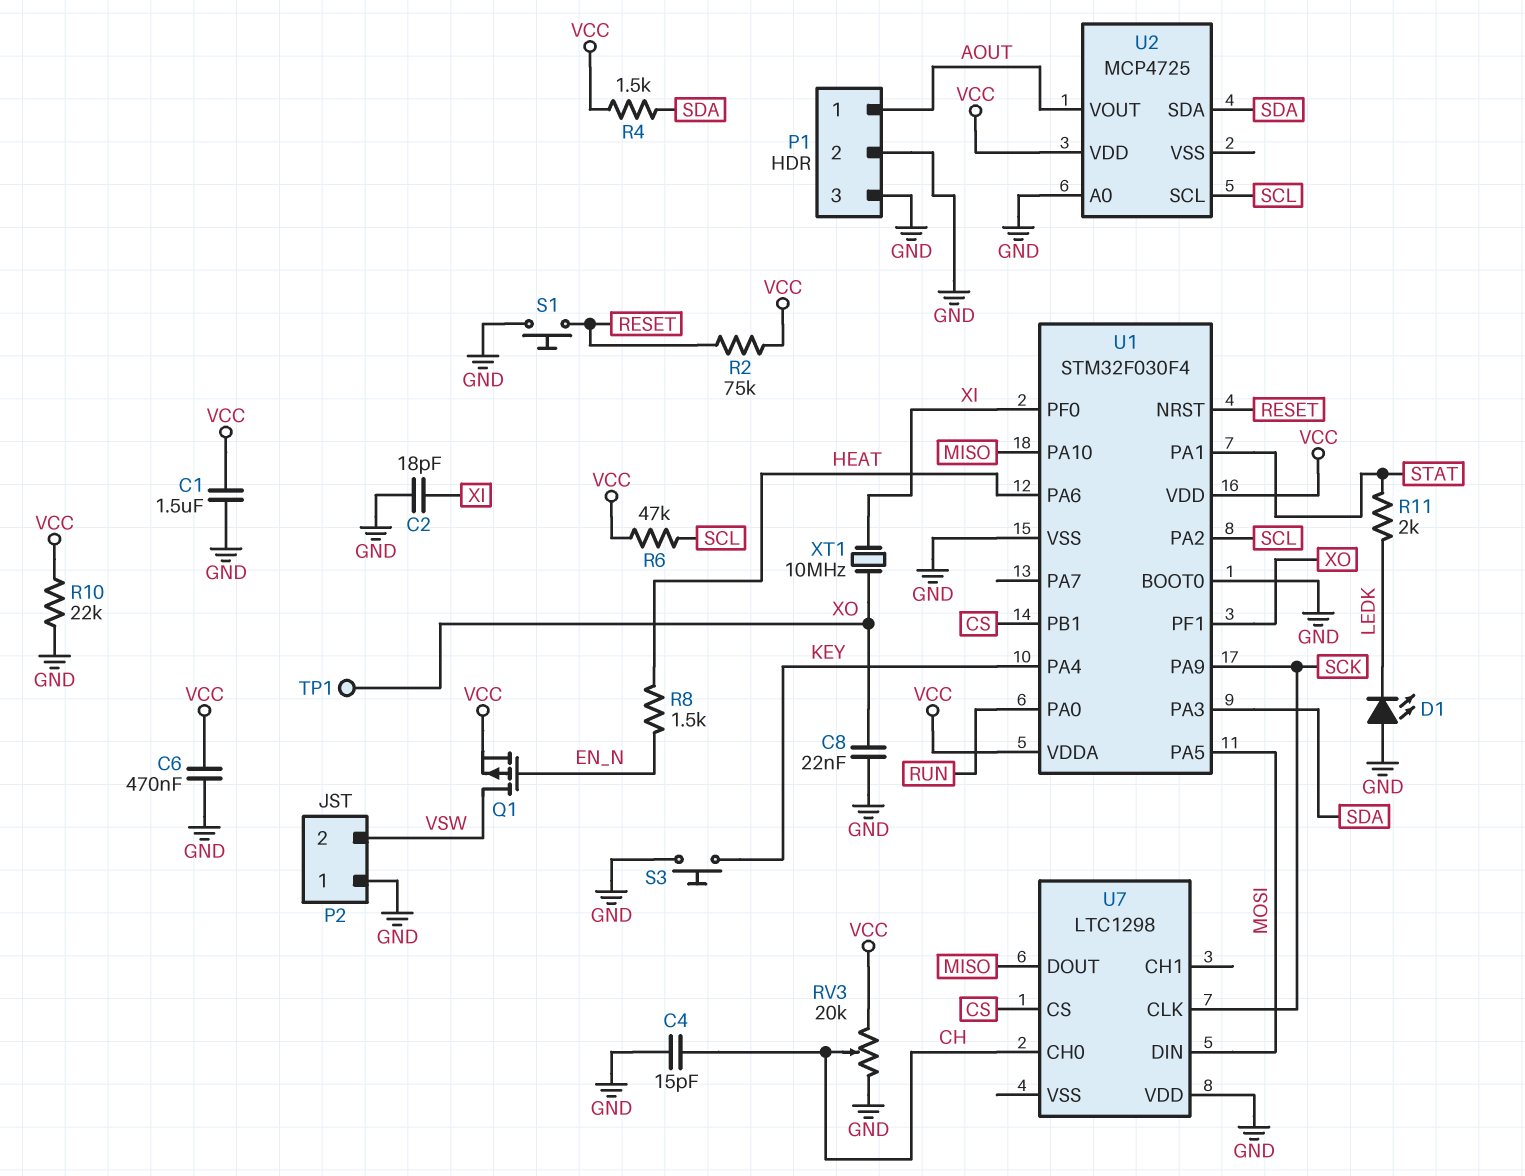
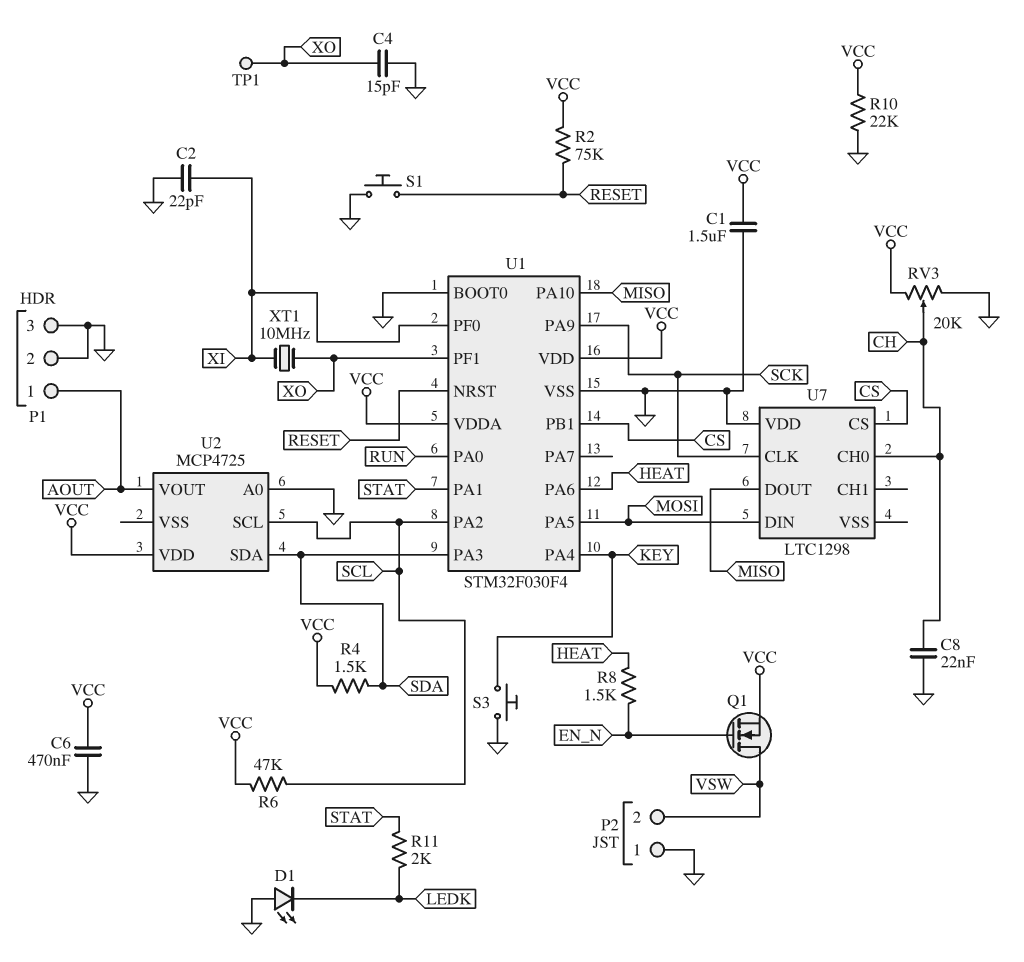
C2: 18pF (GND, XI) -> 22pF (GND, XI)
C4: 15pF (CH, GND) -> 15pF (GND, XO)
C8: 22nF (GND, XO) -> 22nF (CH, GND)
Q1: PMOS (G EN_N, D VSW, S VCC) -> NMOS (G EN_N, D VSW, S VCC)

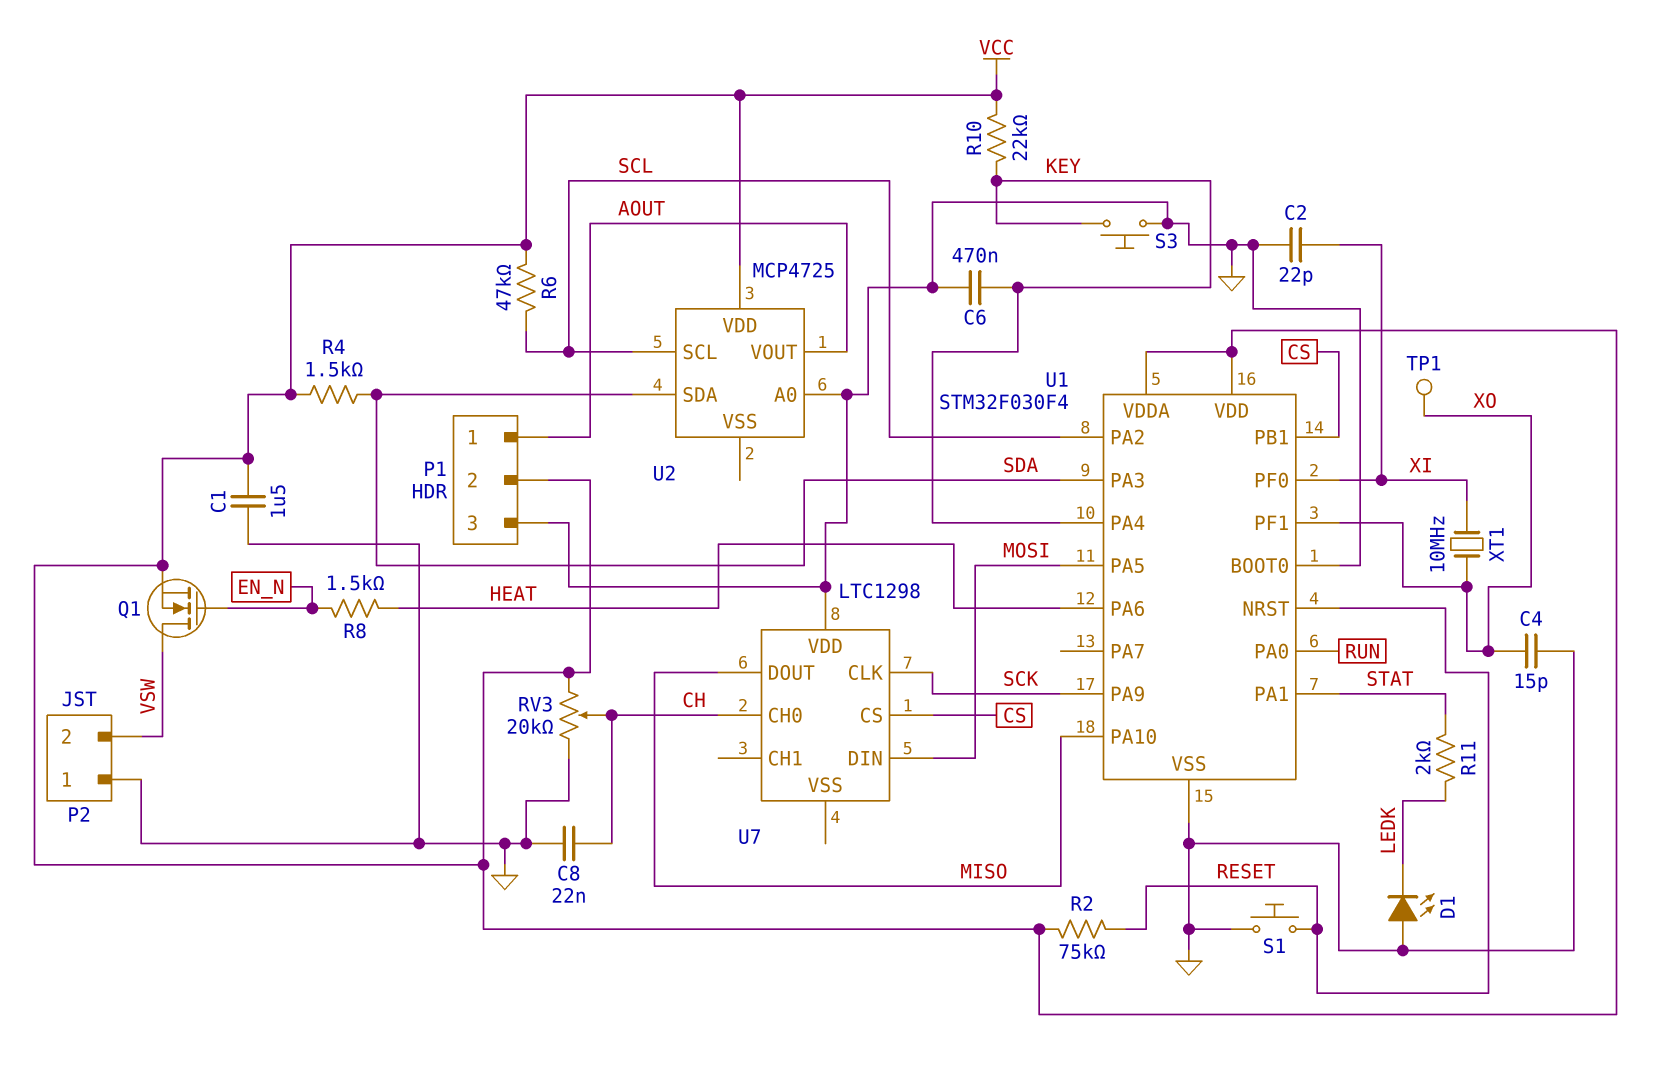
C6: 470nF (GND, VCC) -> 470nF (GND, KEY)
P1 pin 2: GND -> VCC
R10: 22k (GND, VCC) -> 22k (KEY, VCC)

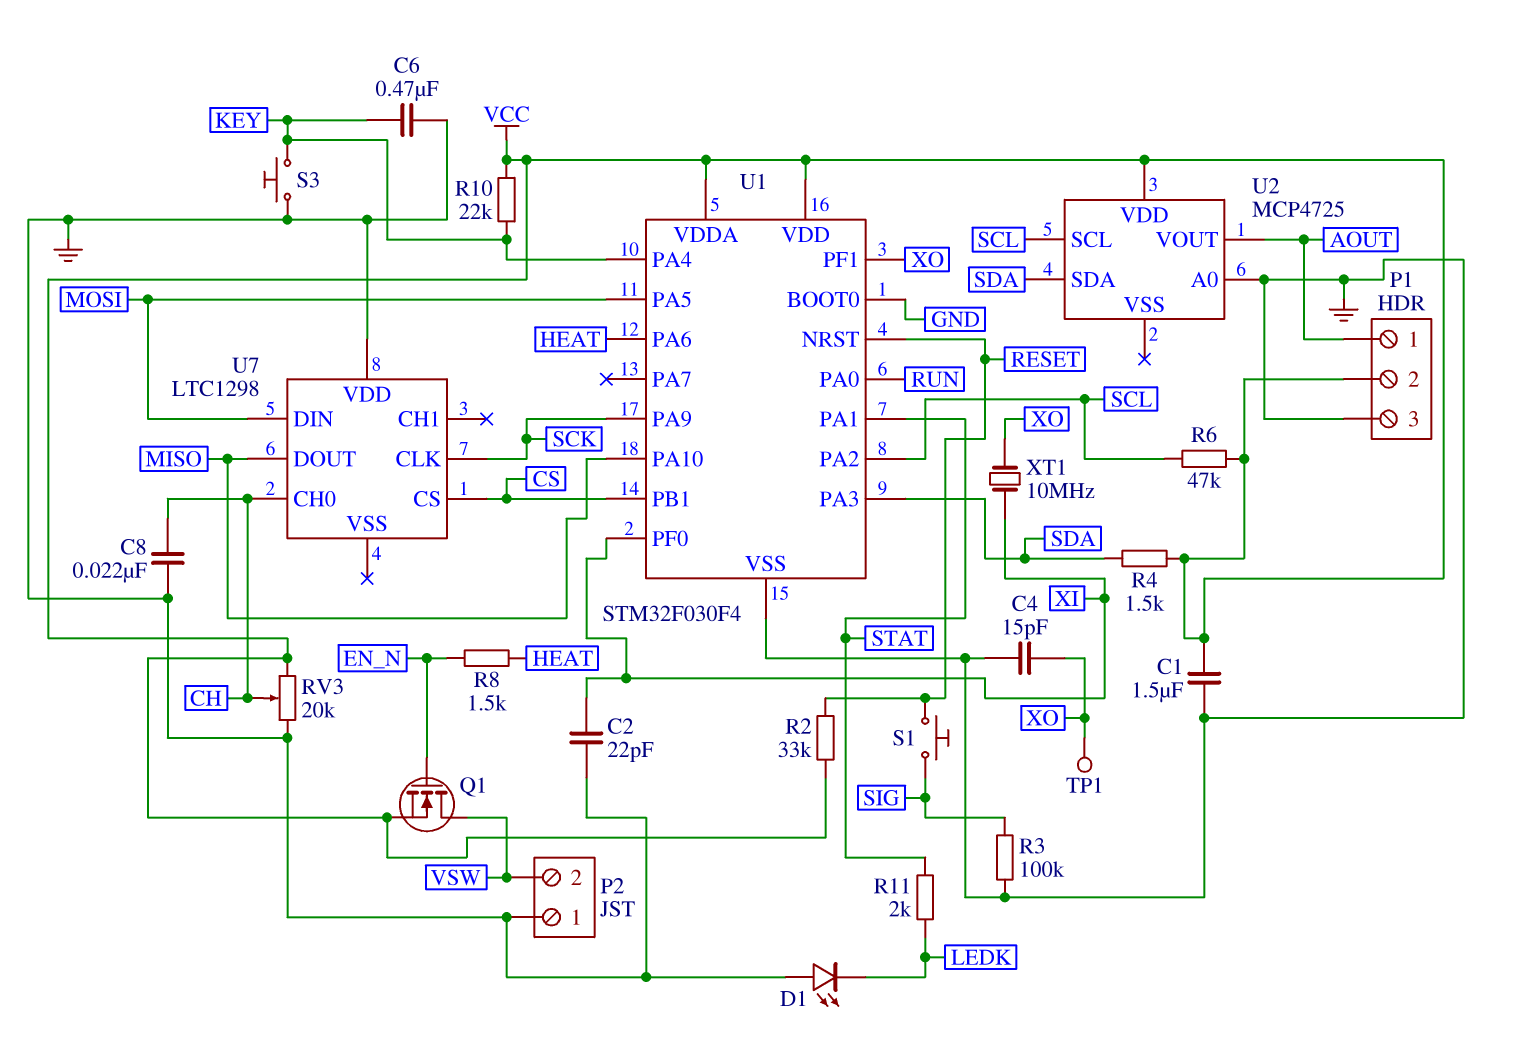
R2: 75k (RESET, VCC) -> 33k (RESET, VCC)
R3: none -> 100k (GND, SIG)
S1: button (GND, RESET) -> button (RESET, SIG)

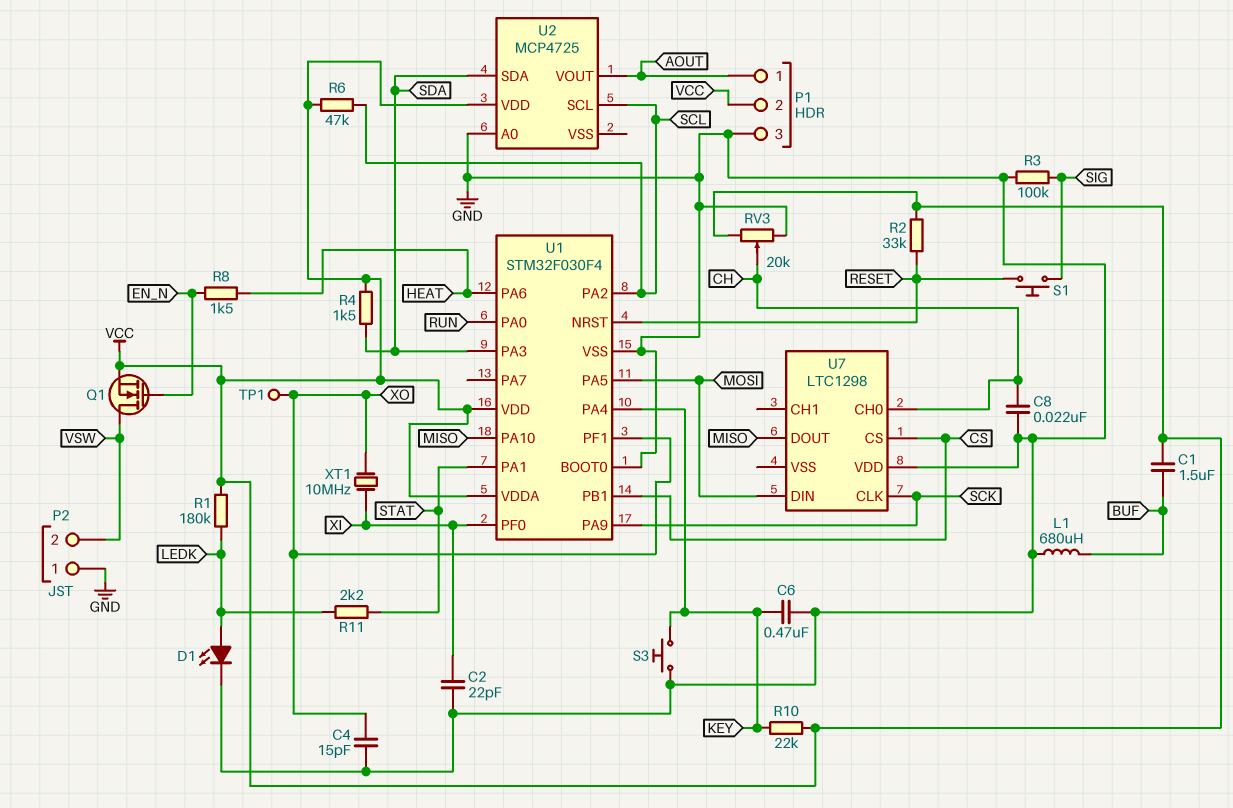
C1: 1.5uF (GND, VCC) -> 1.5uF (BUF, VCC)
D1: LED (A GND, K LEDK) -> LED (A LEDK, K GND)
L1: none -> 680uH (BUF, GND)
R1: none -> 180k (LEDK, VCC)
R11: 2k (LEDK, STAT) -> 2.2k (LEDK, STAT)

